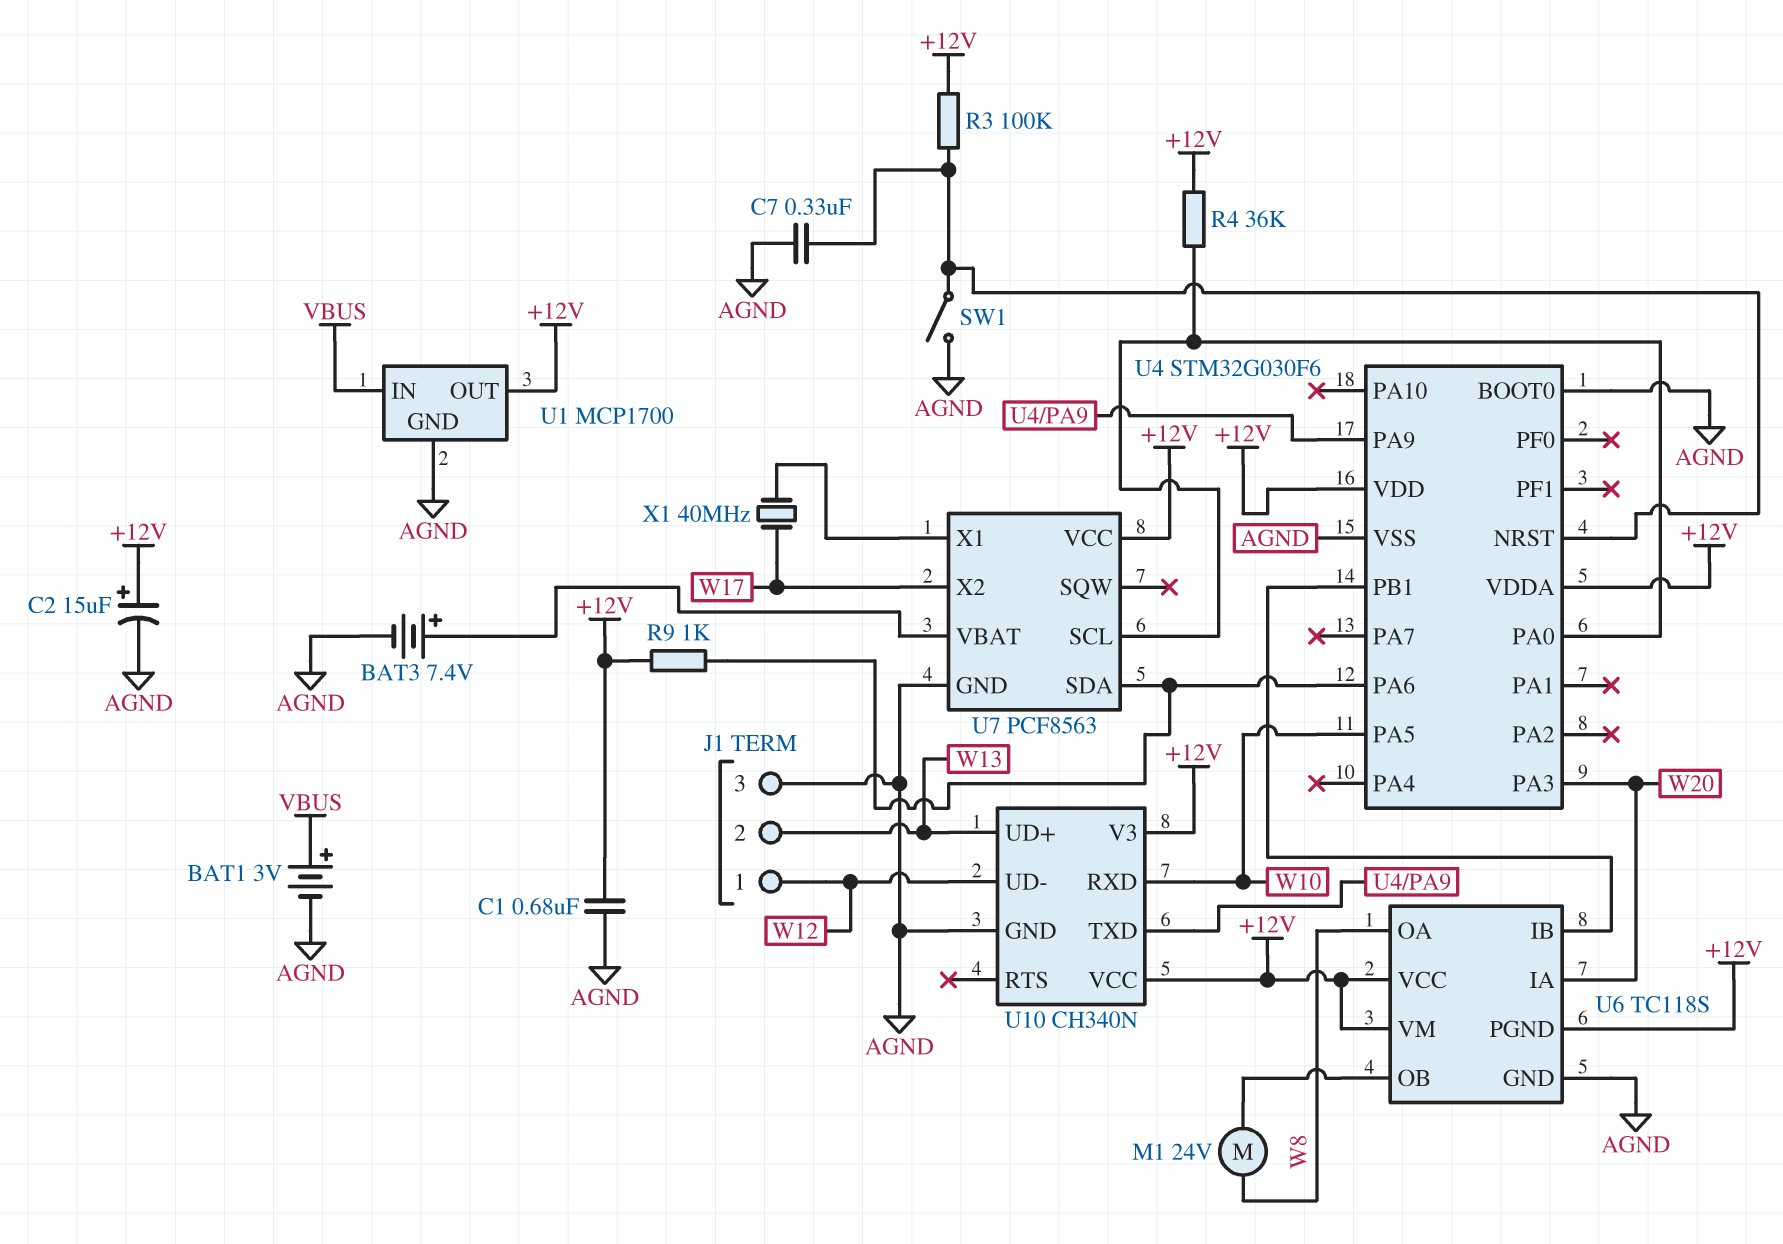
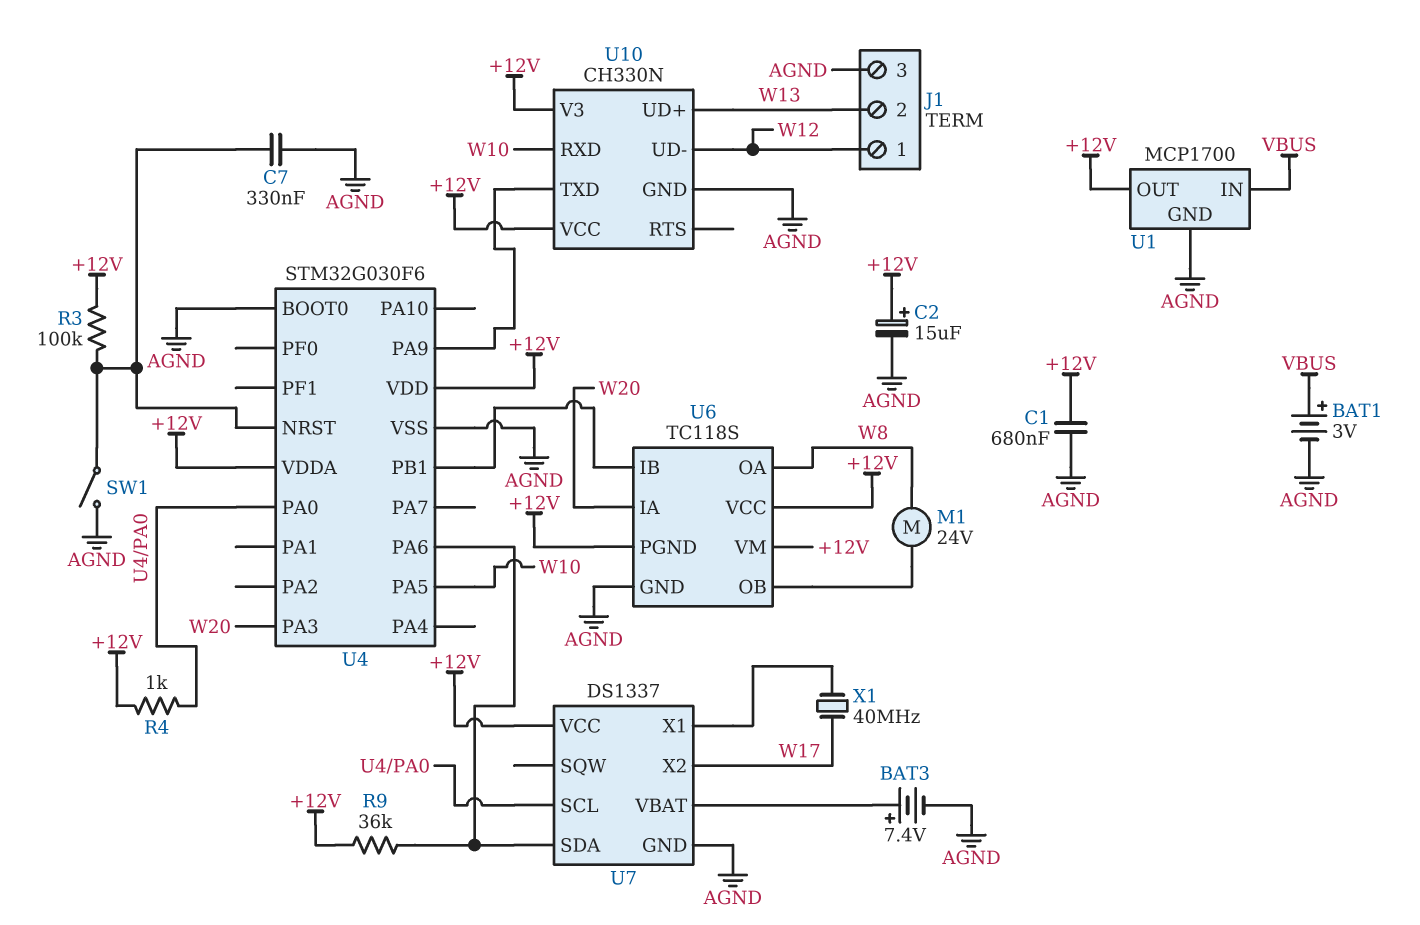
R4: 36k (+12V, U4/PA0) -> 1k (+12V, U4/PA0)
R9: 1k (+12V, U4/PA6) -> 36k (+12V, U4/PA6)
U7: PCF8563 -> DS1337
U10: CH340N -> CH330N

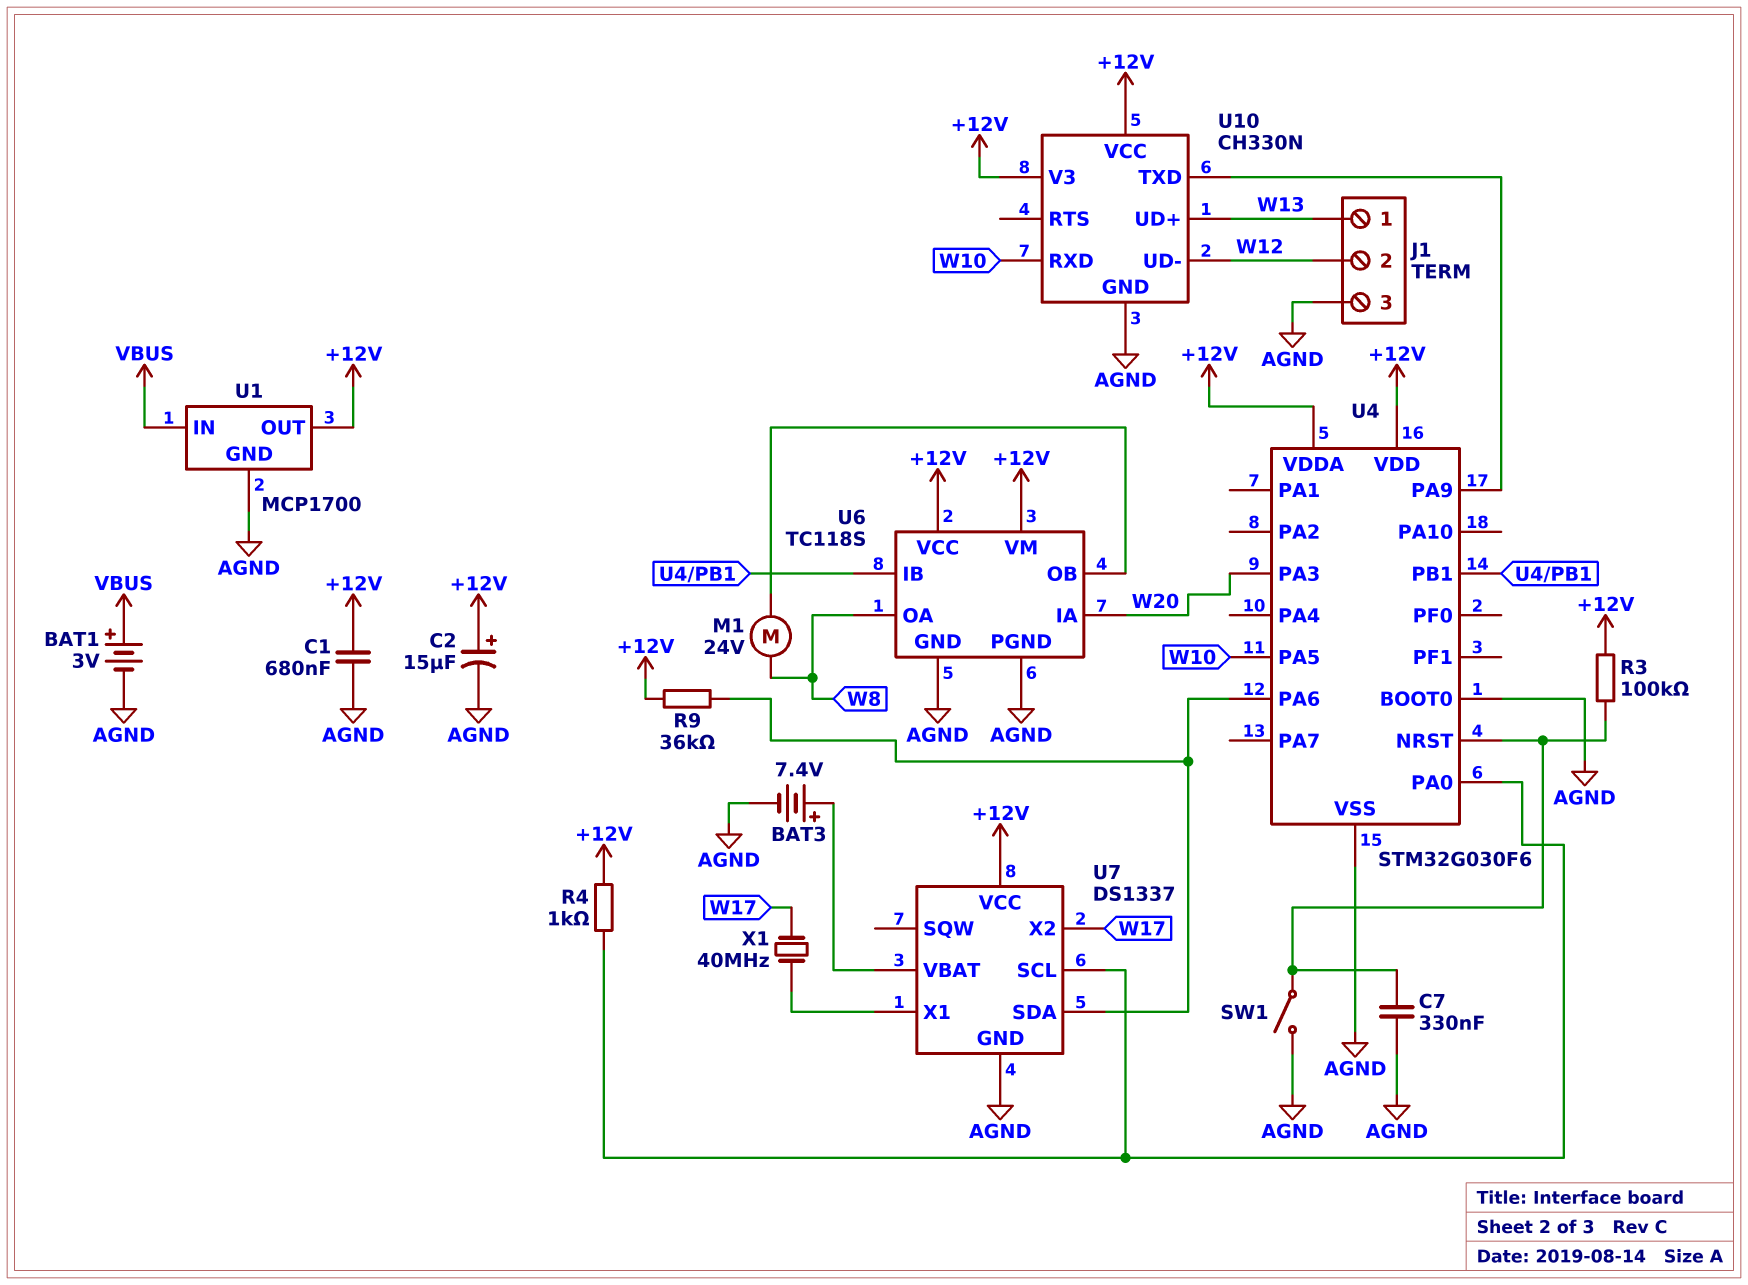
J1 pin 1: W12 -> W13
J1 pin 2: W13 -> W12
U6 pin PGND: +12V -> AGND

